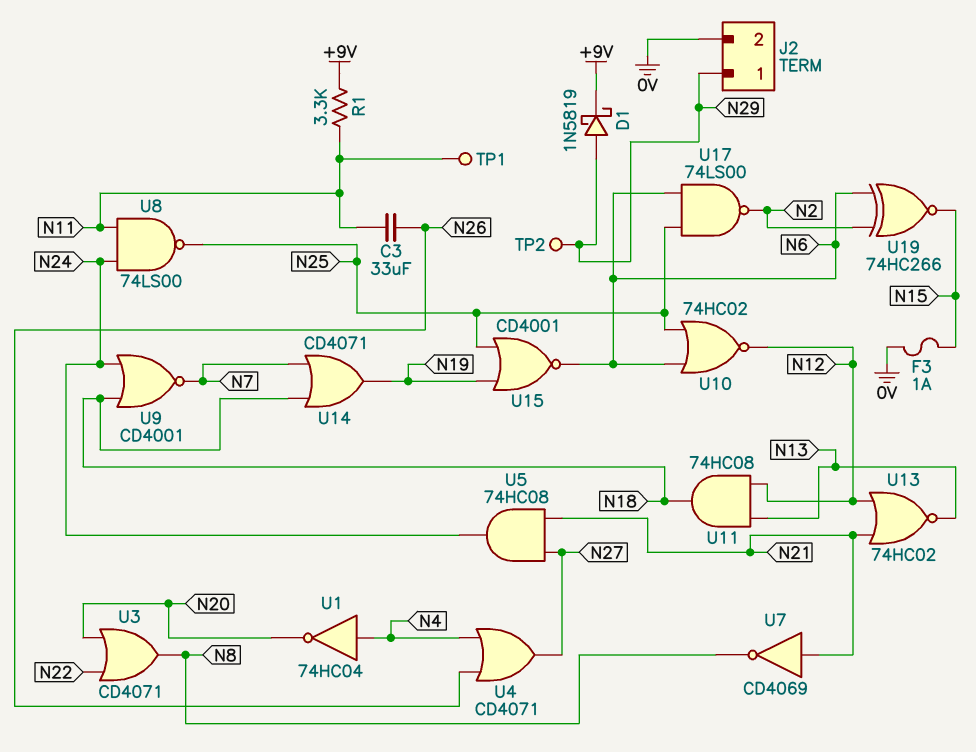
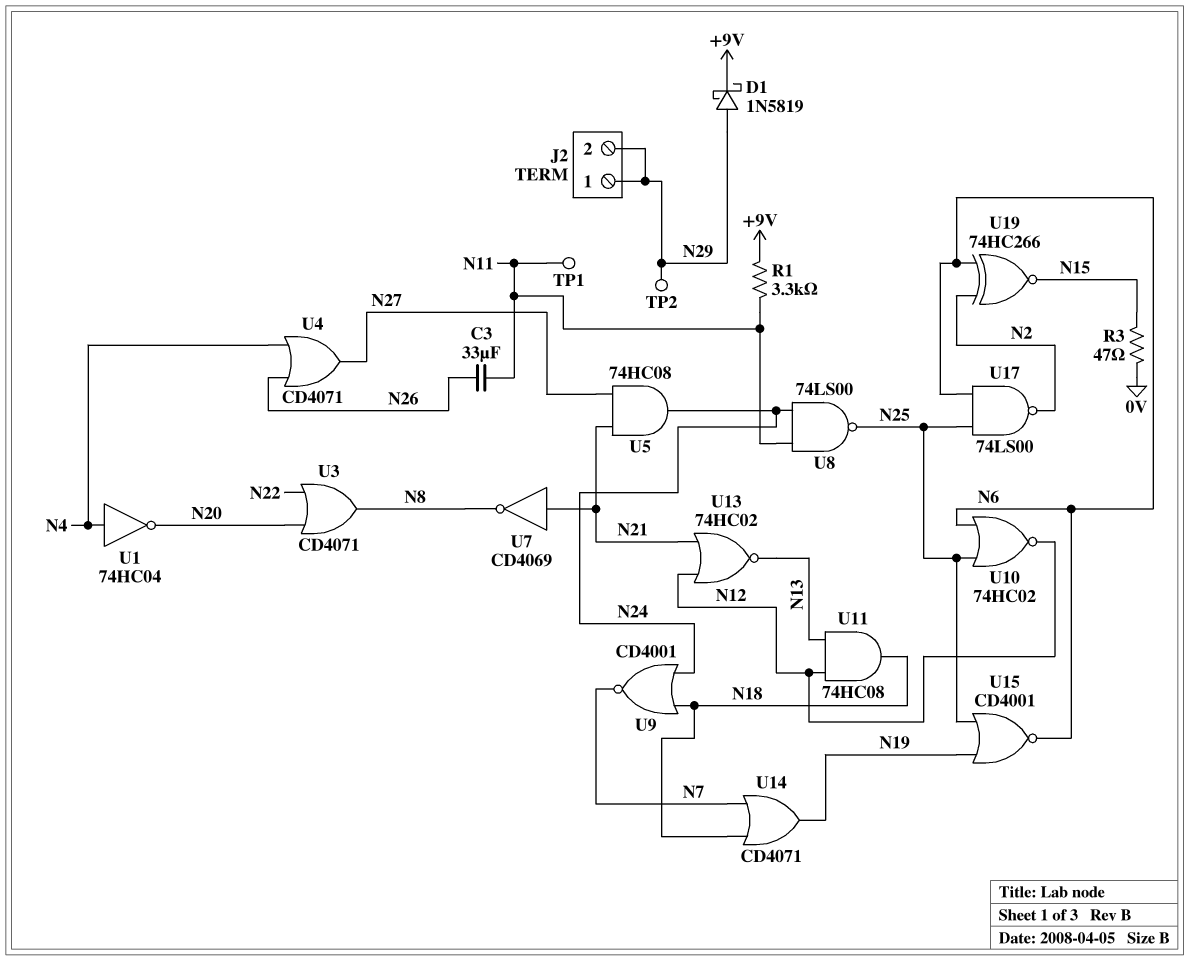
F3: 1A (0V, N15) -> none
J2 pin 2: 0V -> N29
R3: none -> 47 (0V, N15)

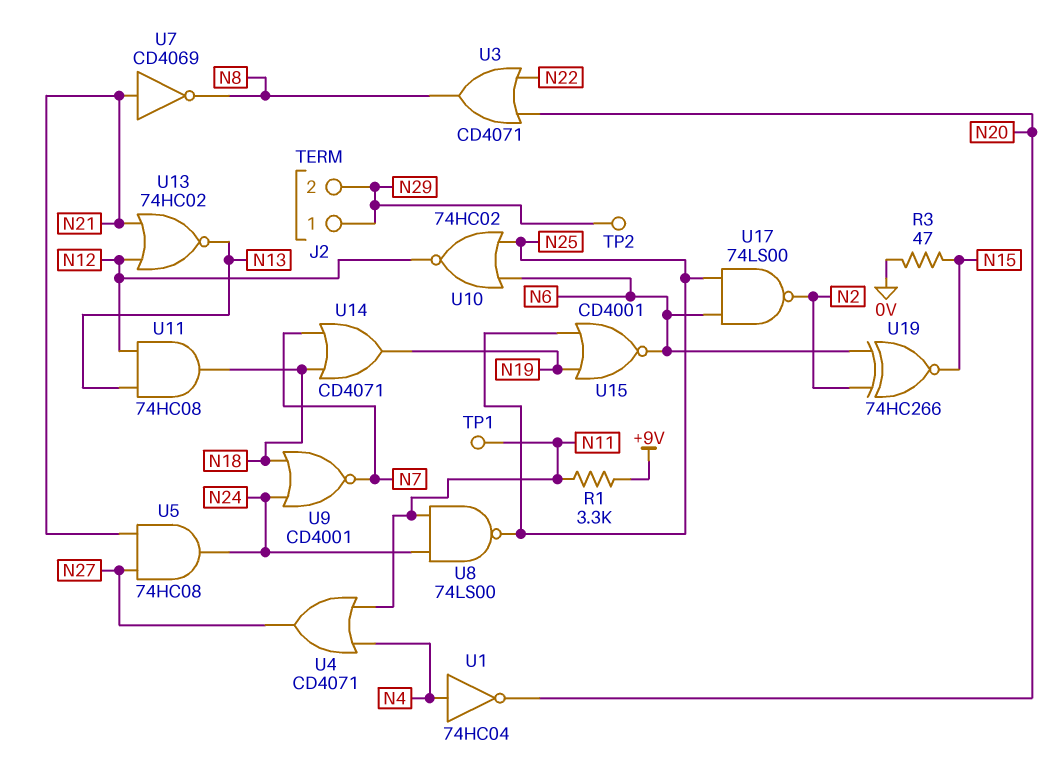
C3: 33uF (N11, N26) -> none
D1: schottky 1N5819 (A N29, K +9V) -> none
U4: OR CD4071 (in N4, in N26, out N27) -> OR CD4071 (in N4, in N11, out N27)

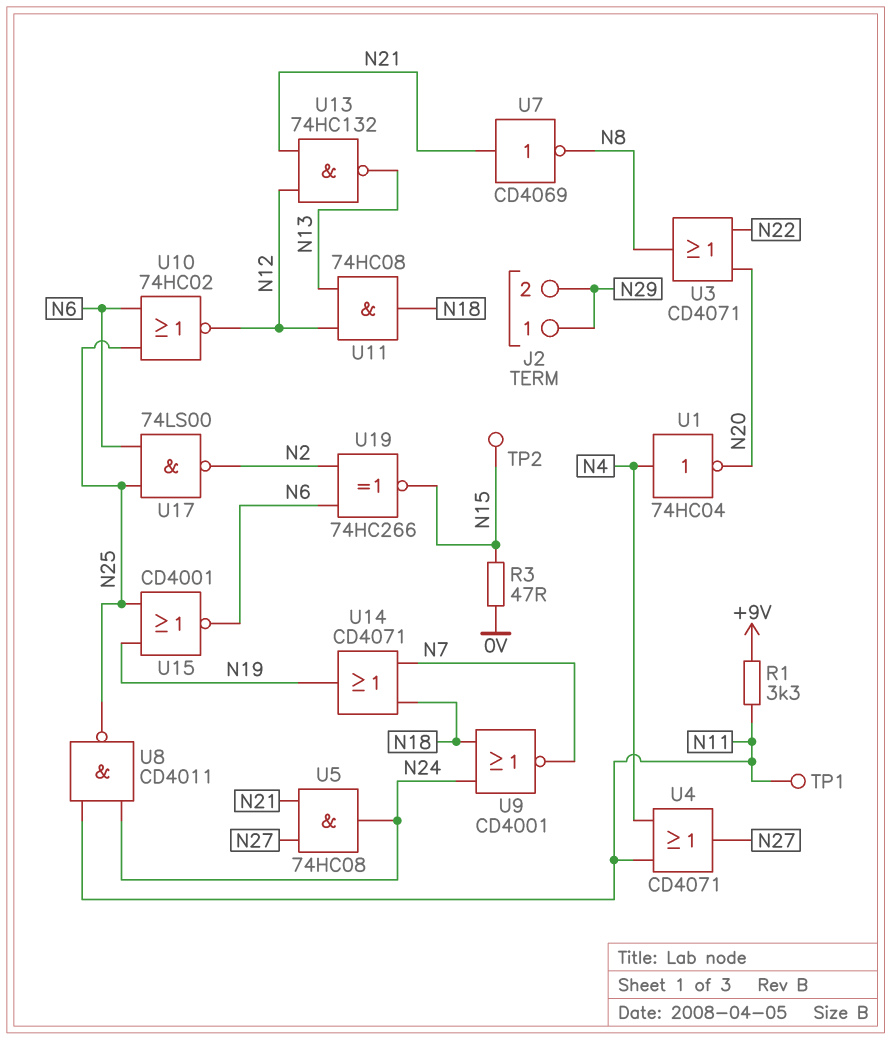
TP2: test point (N29) -> test point (N15)
U8: NAND 74LS00 (in N11, in N24, out N25) -> NAND CD4011 (in N11, in N24, out N25)
U13: NOR 74HC02 (in N12, in N21, out N13) -> NAND 74HC132 (in N12, in N21, out N13)

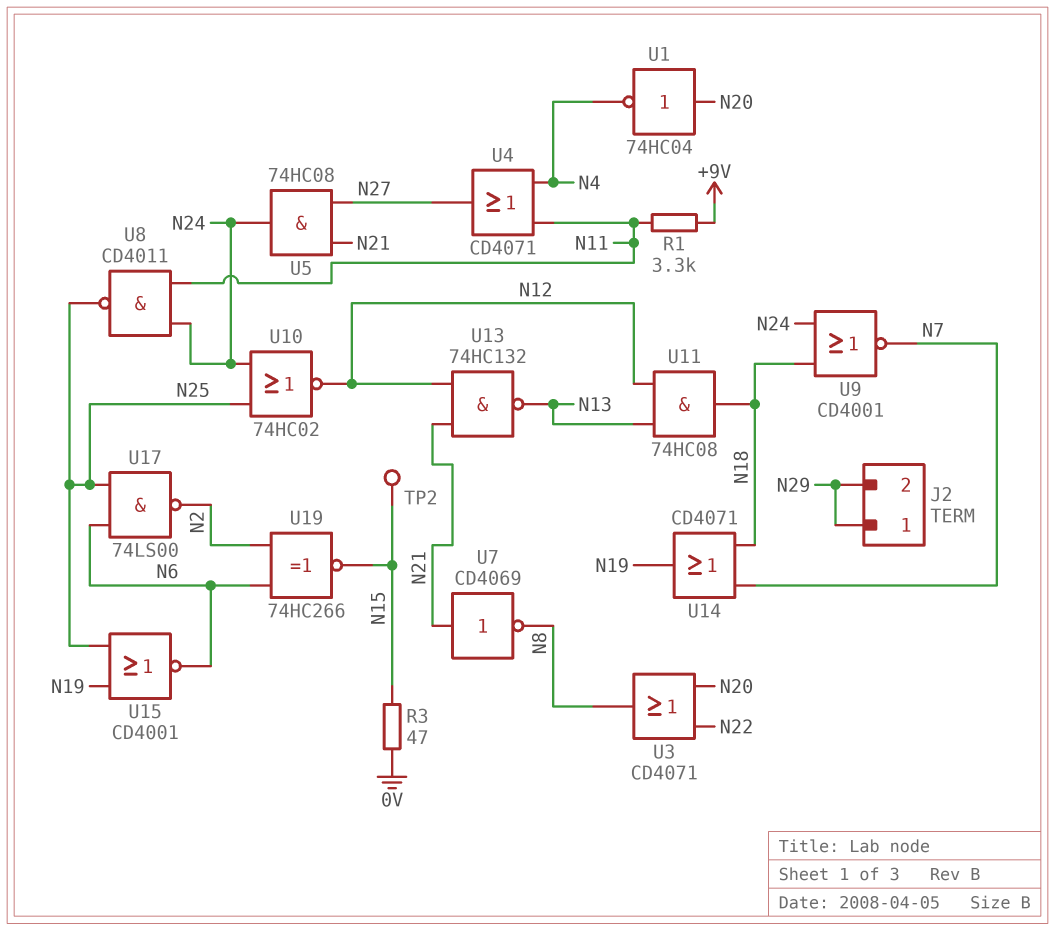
TP1: test point (N11) -> none
U1: NOT 74HC04 (in N4, out N20) -> NOT 74HC04 (in N20, out N4)
U10: NOR 74HC02 (in N6, in N25, out N12) -> NOR 74HC02 (in N24, in N25, out N12)

